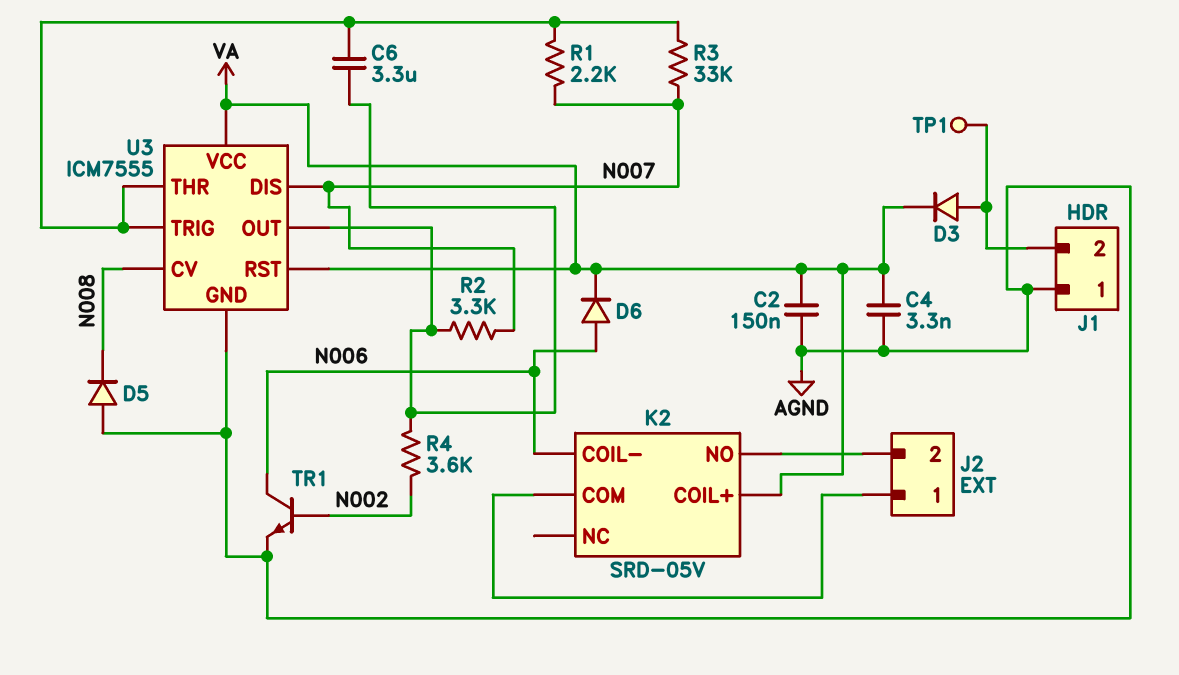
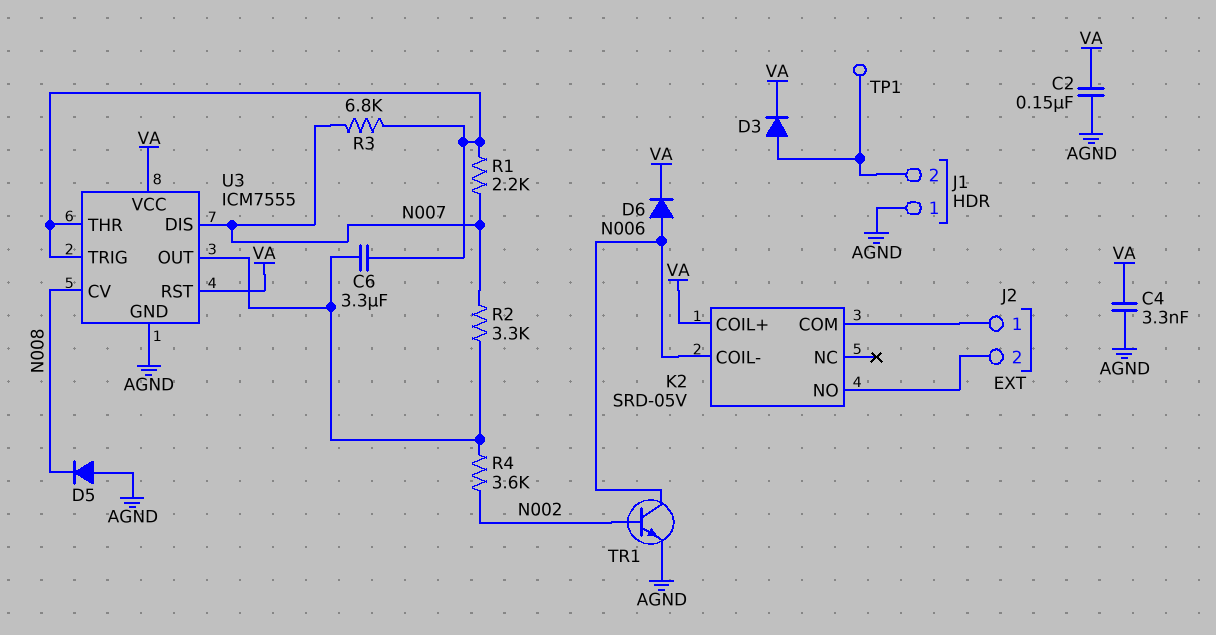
R3: 33k (N007, U3/THR) -> 6.8k (N007, U3/THR)

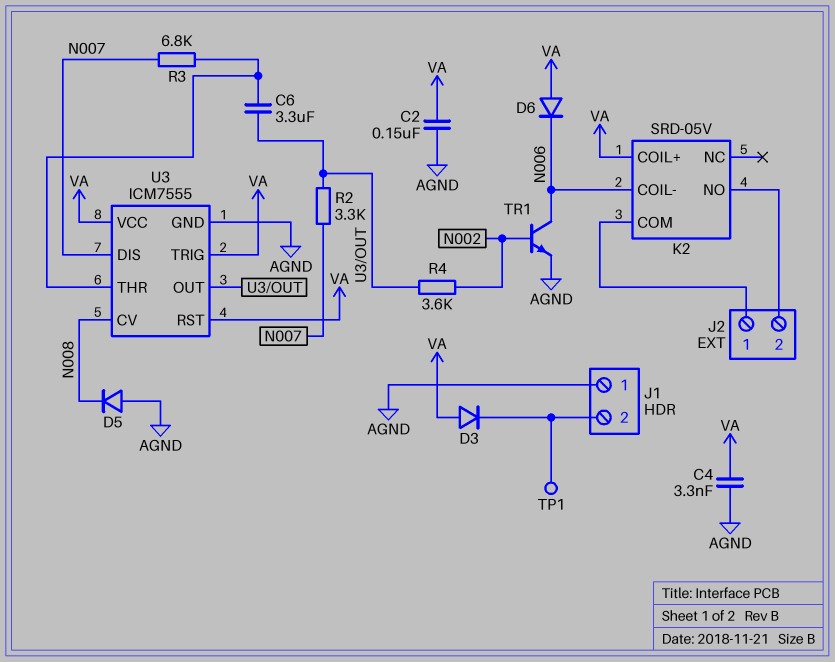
D3: diode (A J1/2, K VA) -> diode (A VA, K J1/2)
D6: diode (A N006, K VA) -> diode (A VA, K N006)
R1: 2.2k (N007, U3/THR) -> none
U3 pin TRIG: U3/THR -> VA

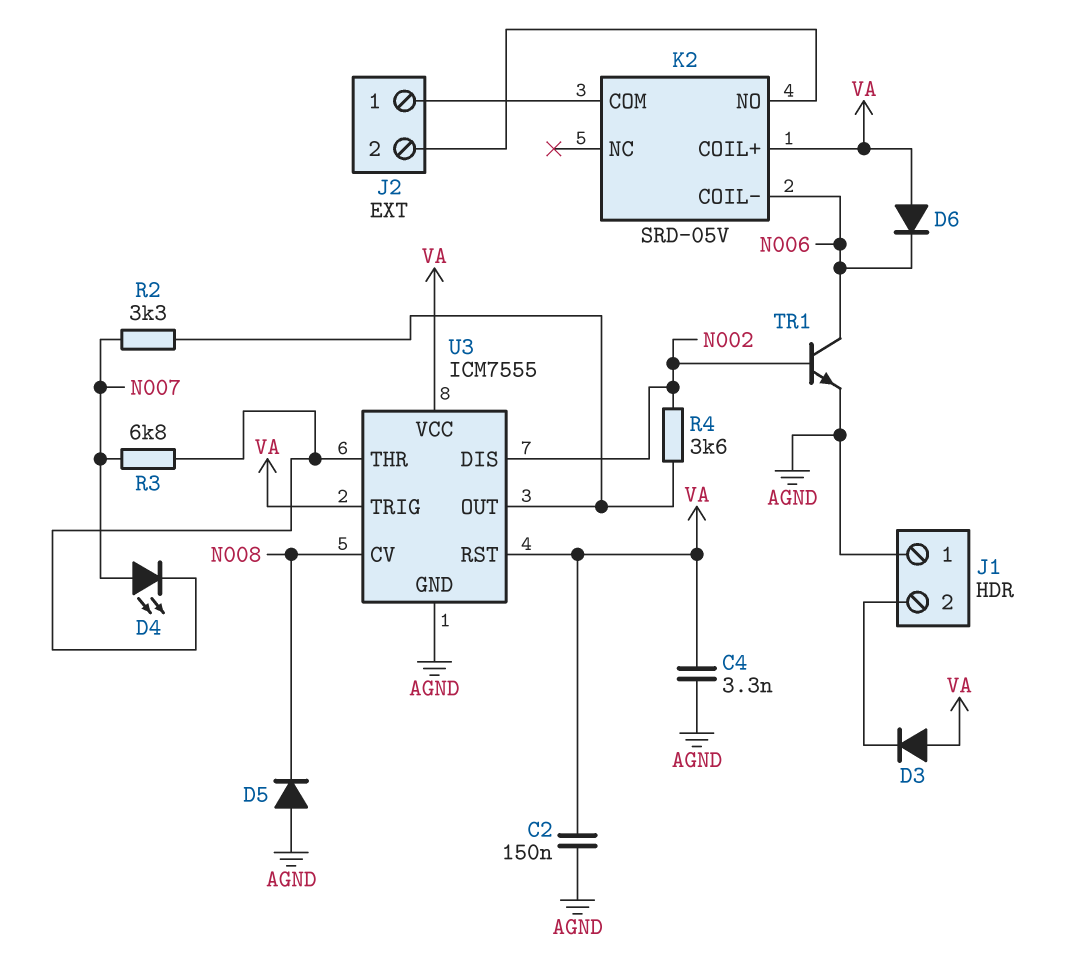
C6: 3.3uF (U3/OUT, U3/THR) -> none
D4: none -> LED (A N007, K U3/THR)
TP1: test point (J1/2) -> none
U3 pin DIS: N007 -> N002

